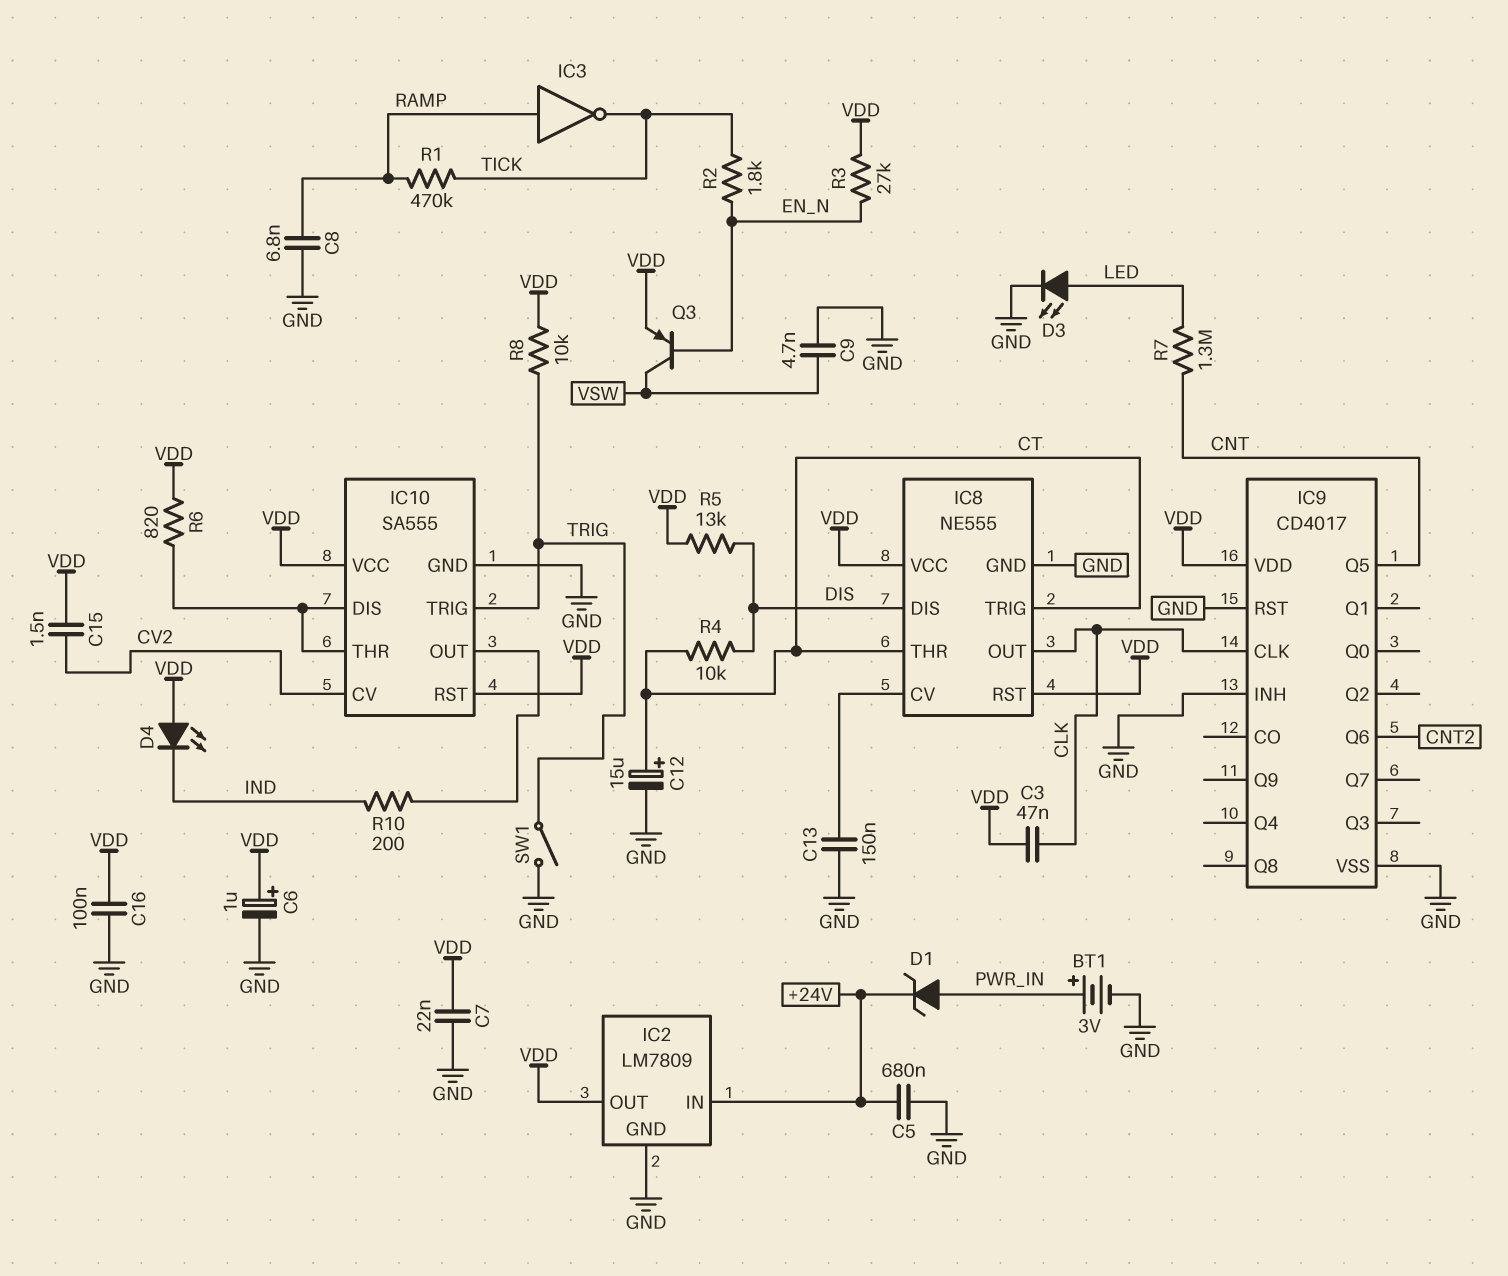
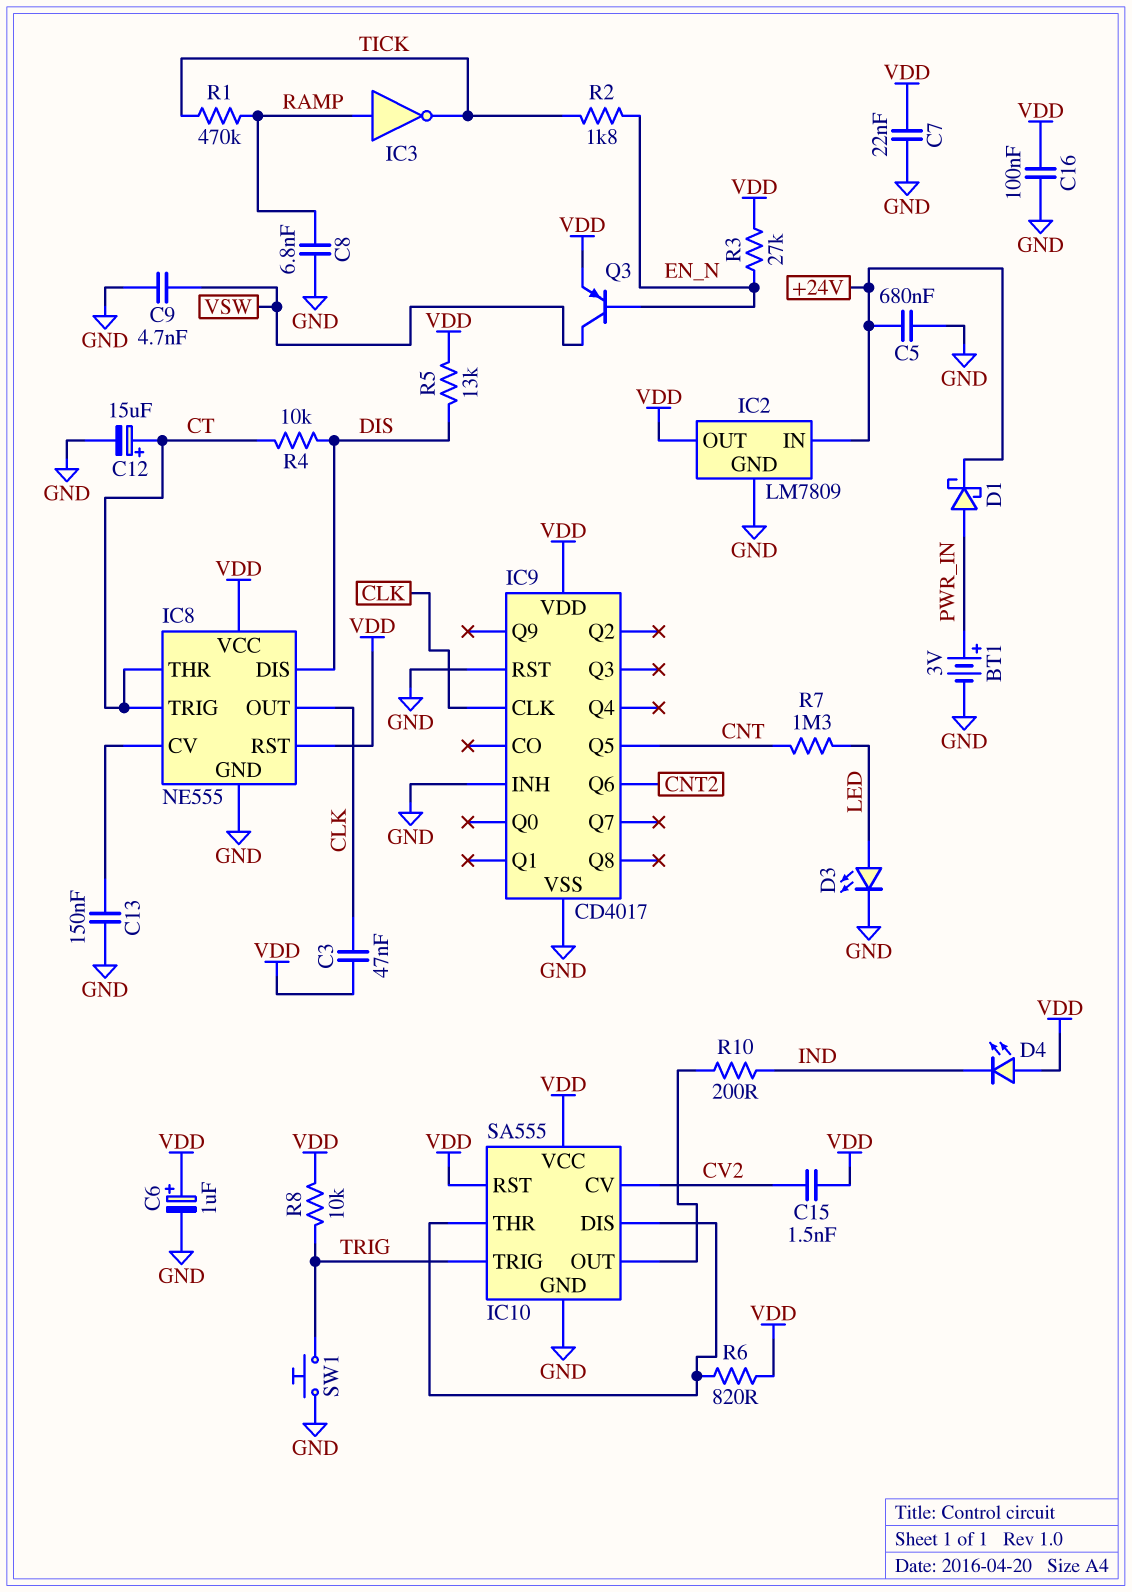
D1: zener (A PWR_IN, K +24V) -> schottky (A PWR_IN, K +24V)
SW1: switch (GND, TRIG) -> button (GND, TRIG)

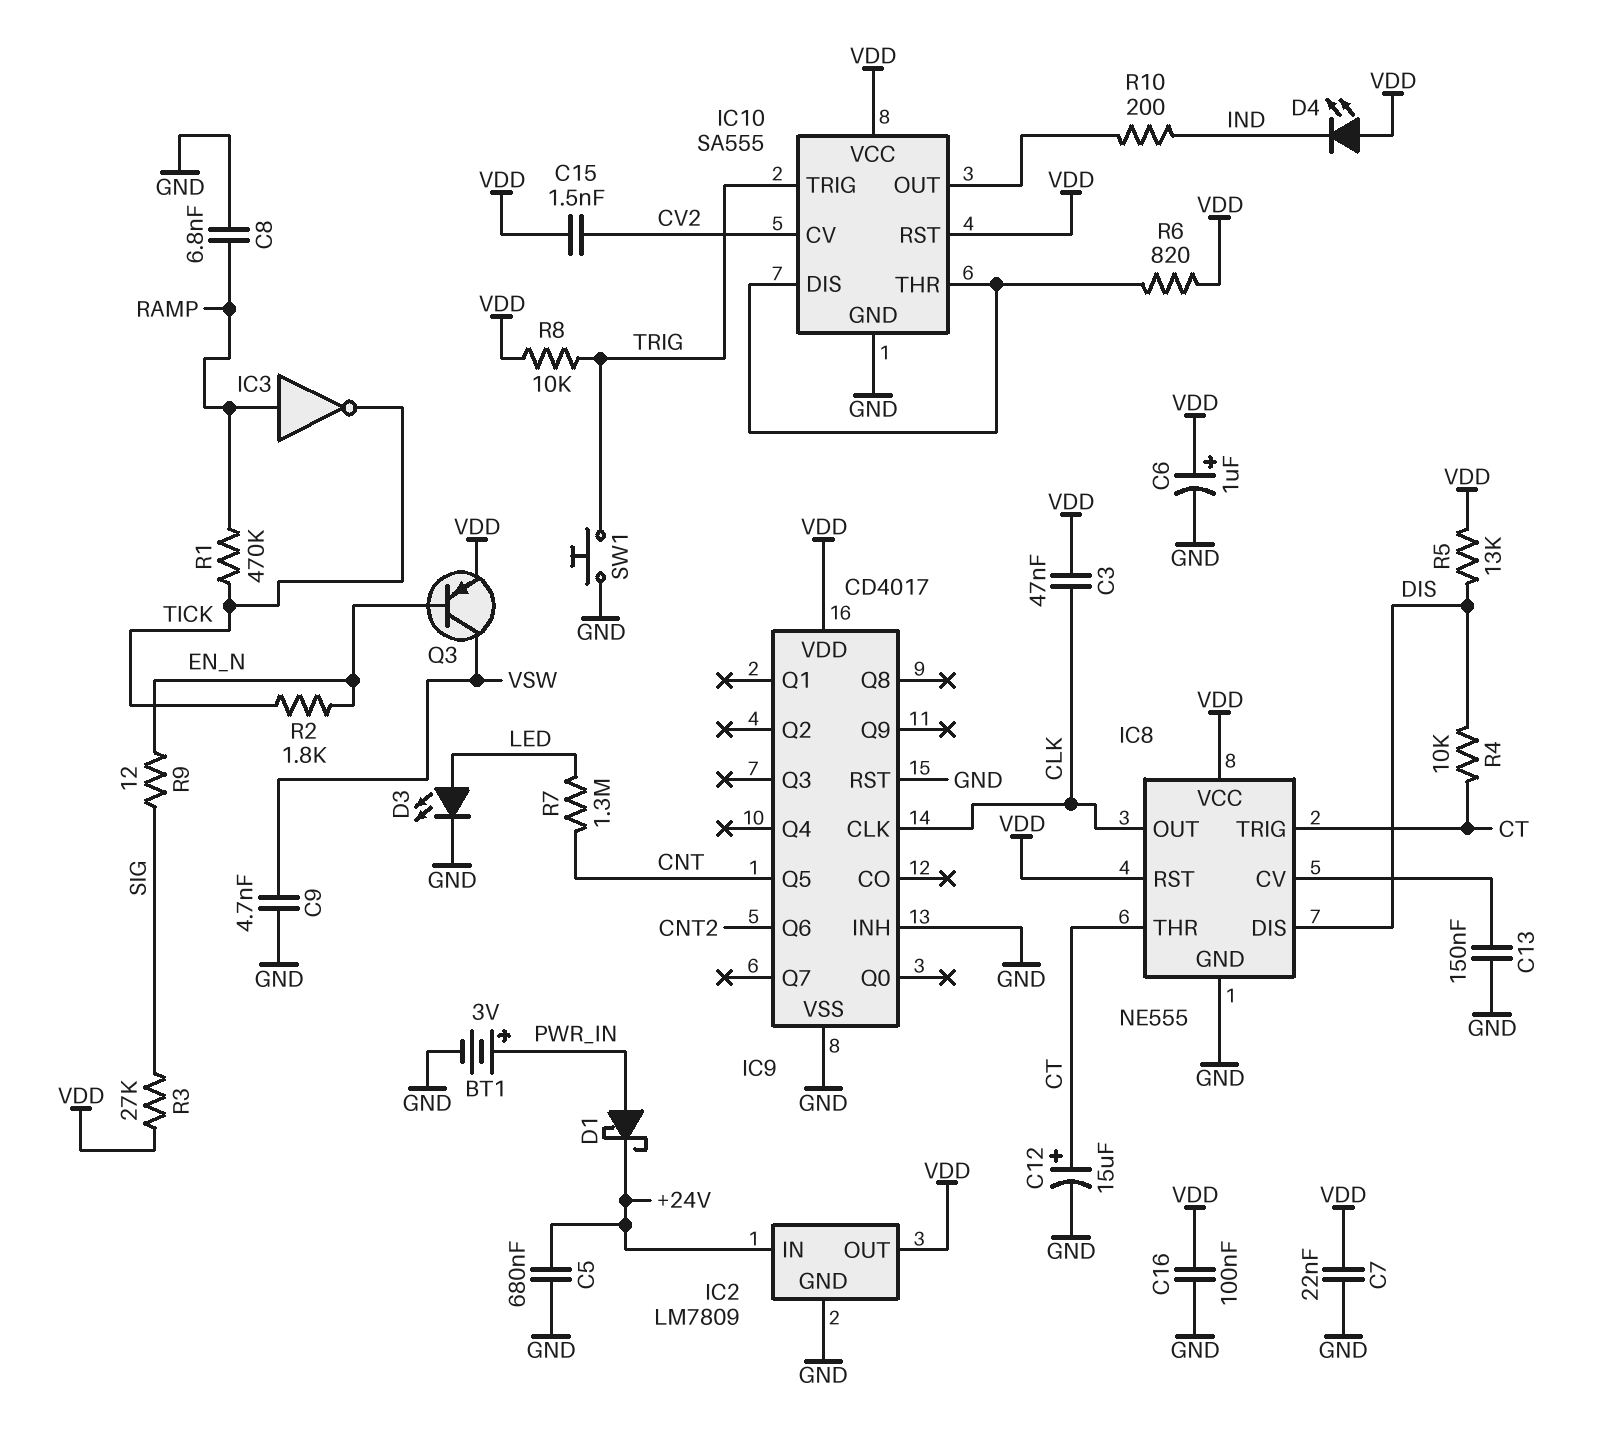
R3: 27k (EN_N, VDD) -> 27k (SIG, VDD)
R9: none -> 12 (EN_N, SIG)

